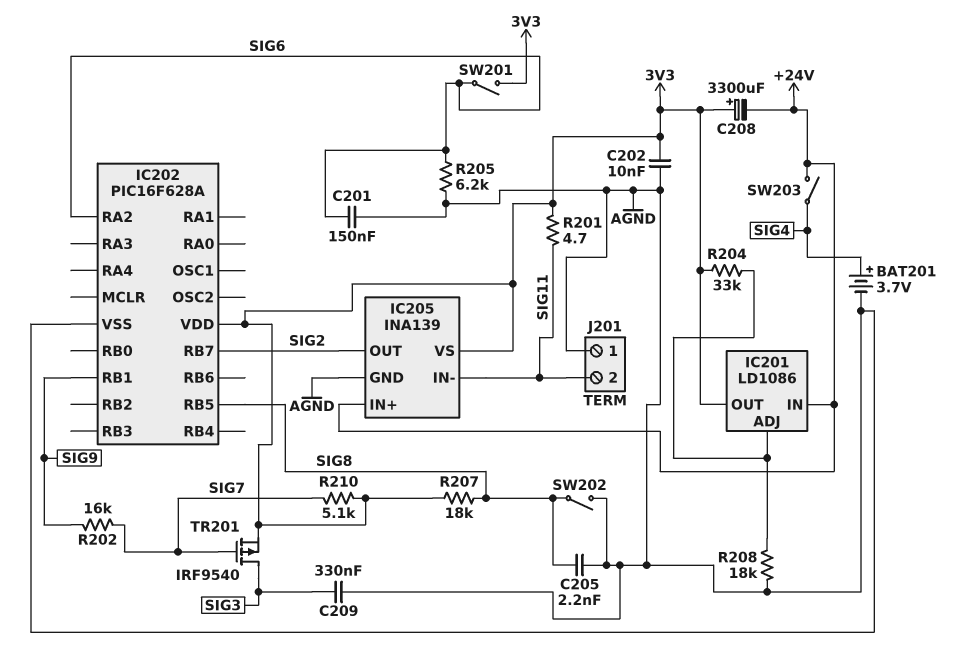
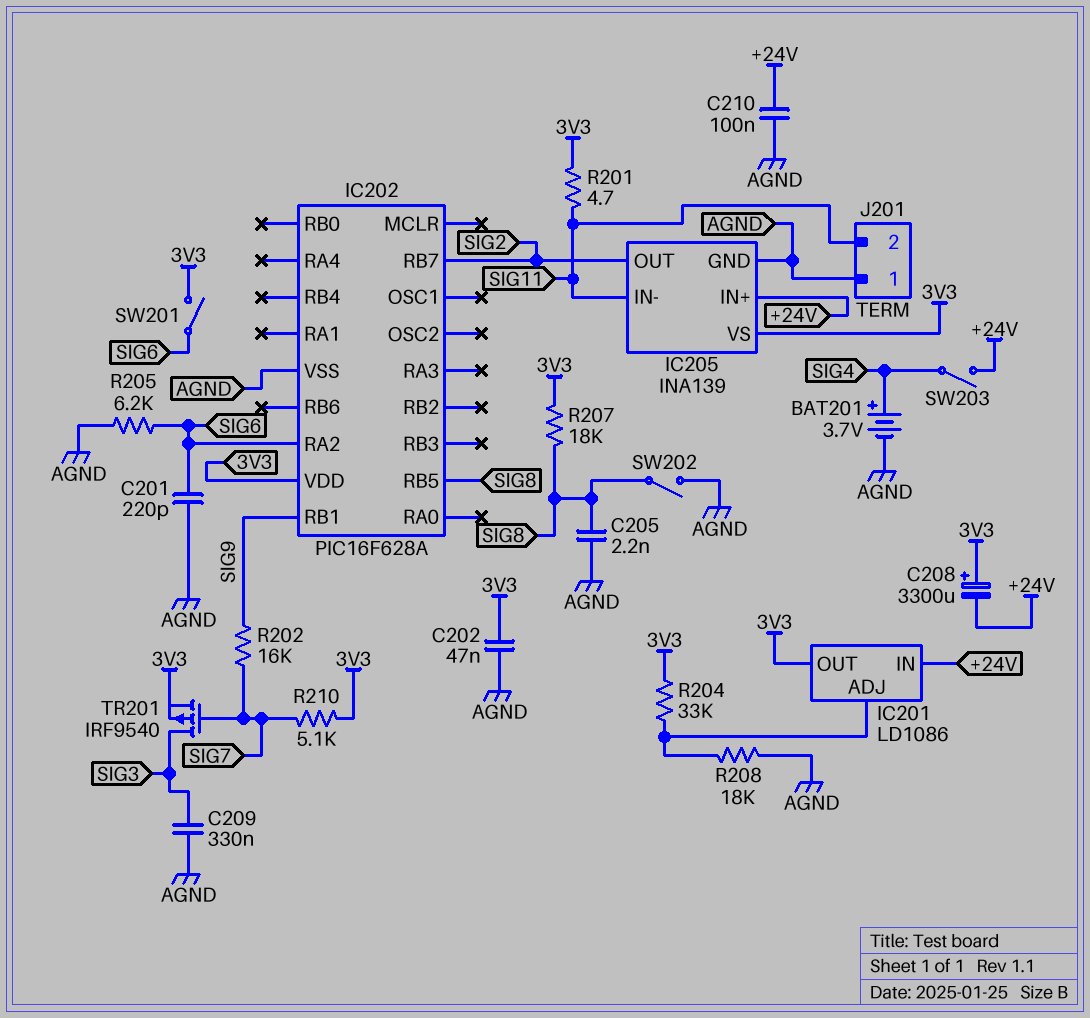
C201: 150nF (AGND, SIG6) -> 220pF (AGND, SIG6)
C202: 10nF (3V3, AGND) -> 47nF (3V3, AGND)
C210: none -> 100nF (+24V, AGND)

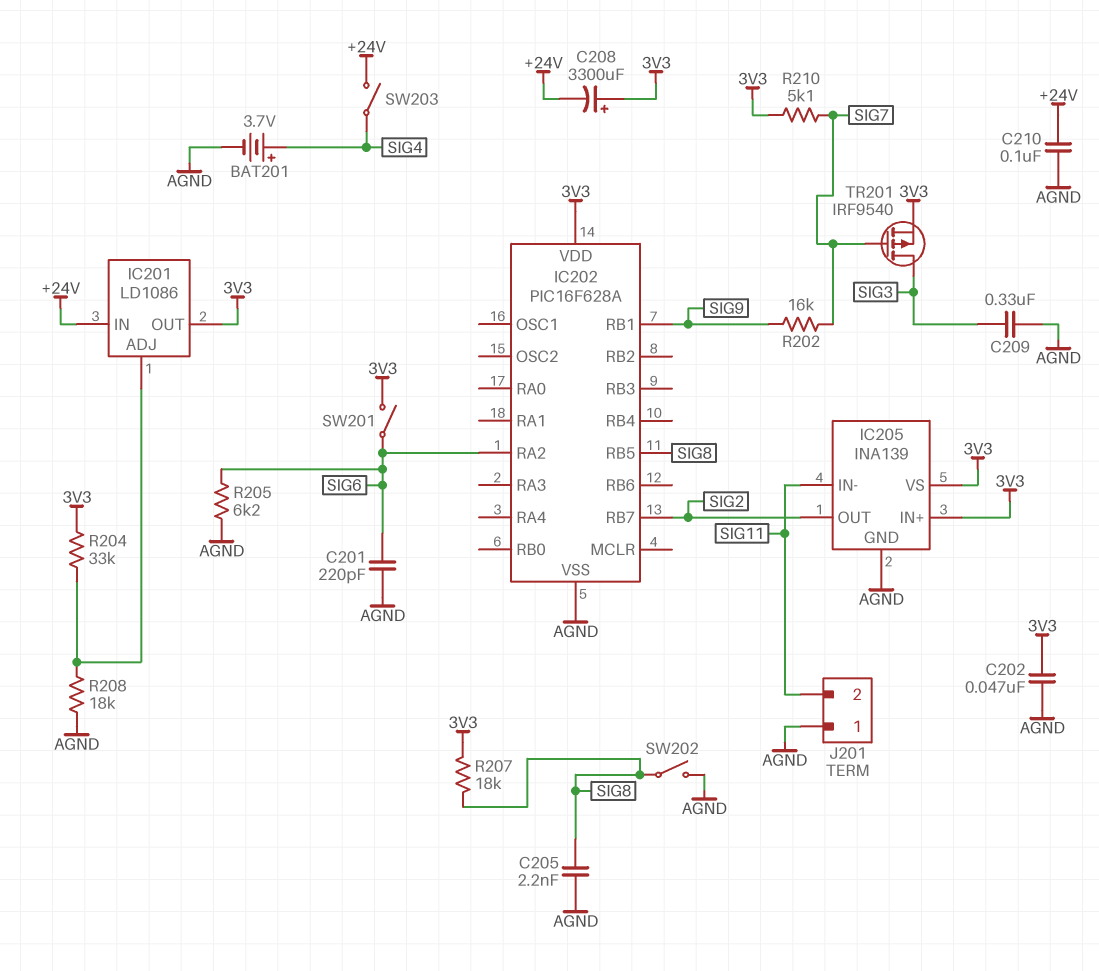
IC205 pin IN+: +24V -> 3V3
R201: 4.7 (3V3, SIG11) -> none

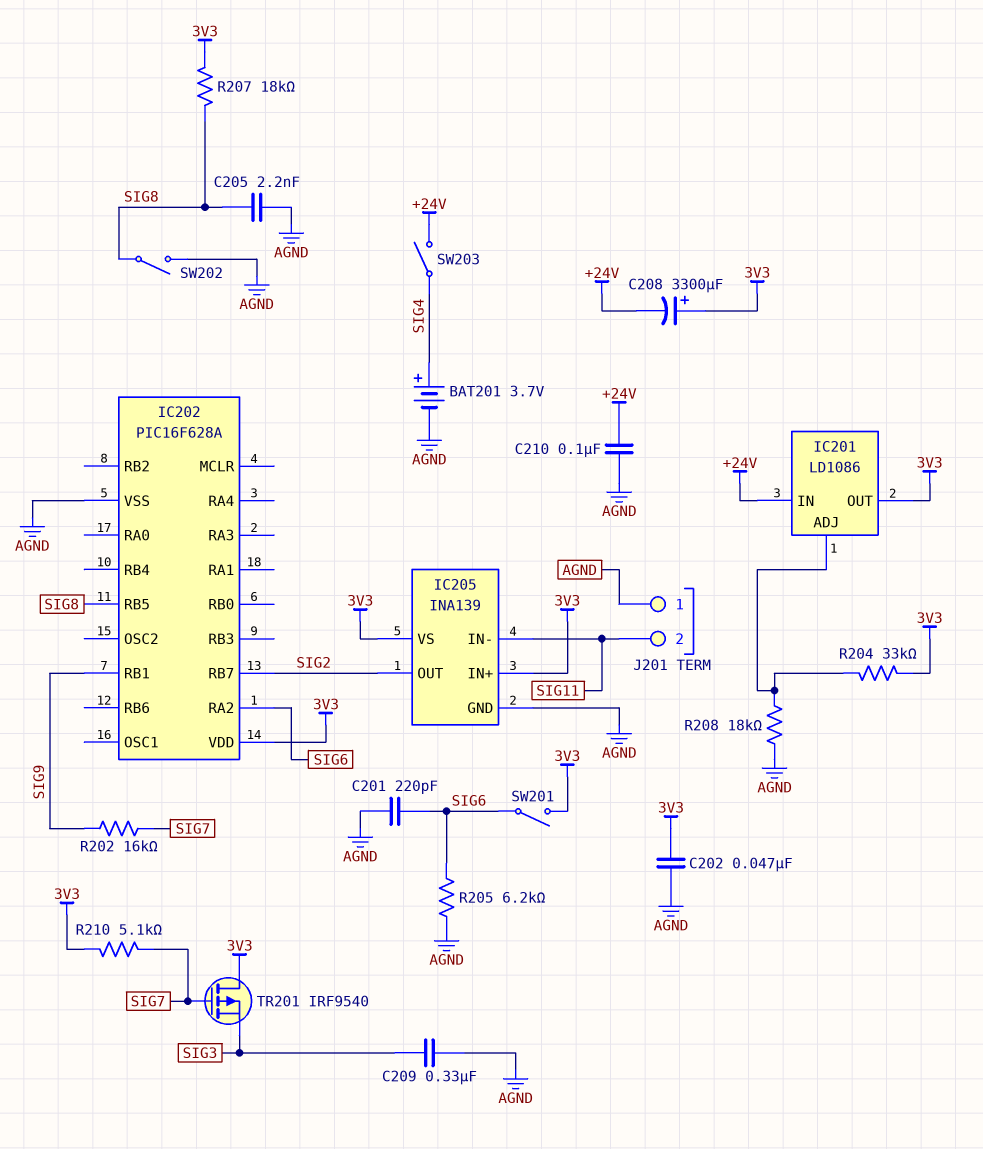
TR201: PMOS IRF9540 (G SIG7, D SIG3, S 3V3) -> PMOS IRF9540 (G SIG7, D 3V3, S SIG3)

